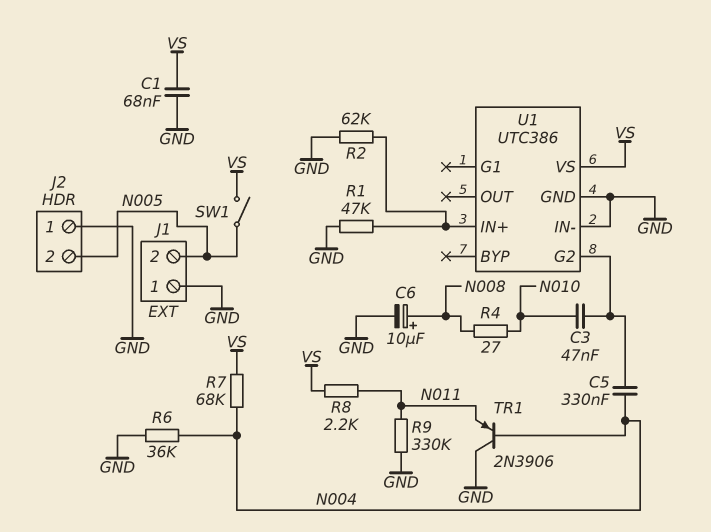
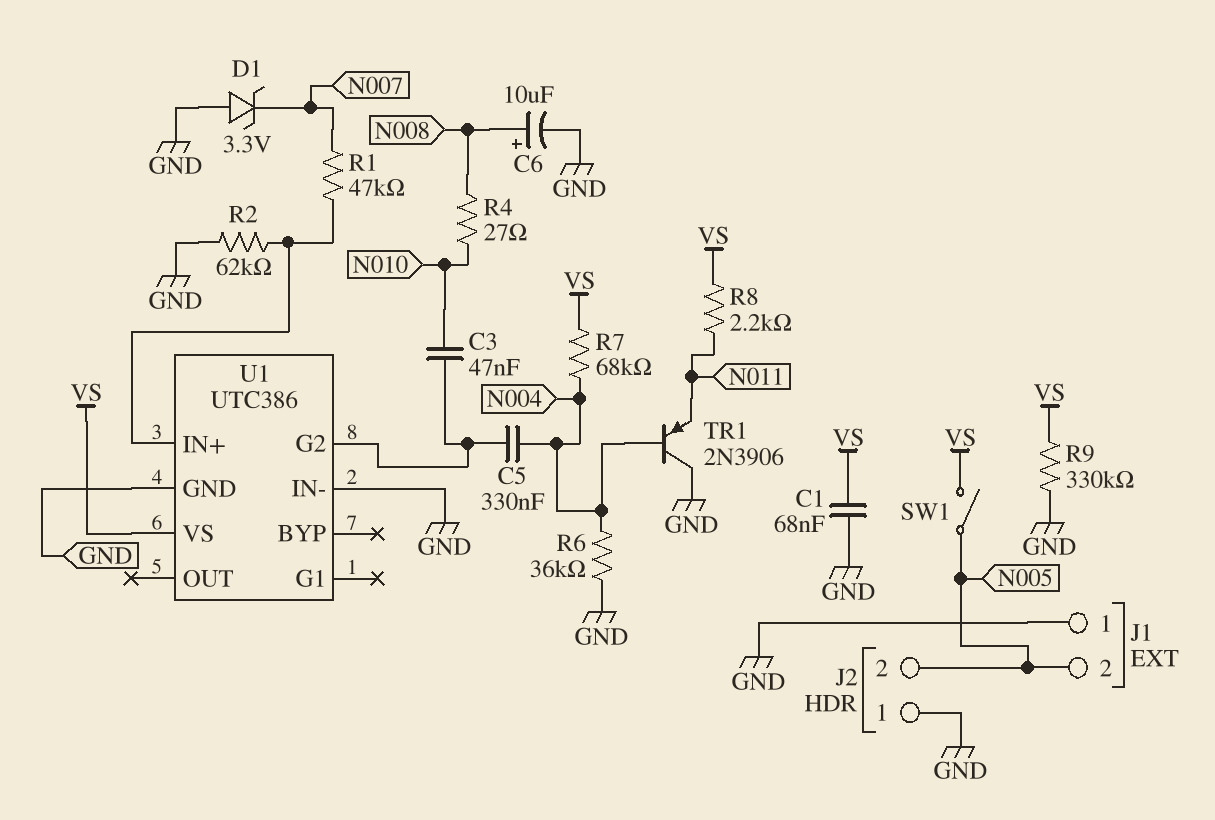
D1: none -> zener 3.3V (A GND, K N007)
R1: 47k (GND, U1/IN+) -> 47k (N007, U1/IN+)
R9: 330k (GND, N011) -> 330k (GND, VS)

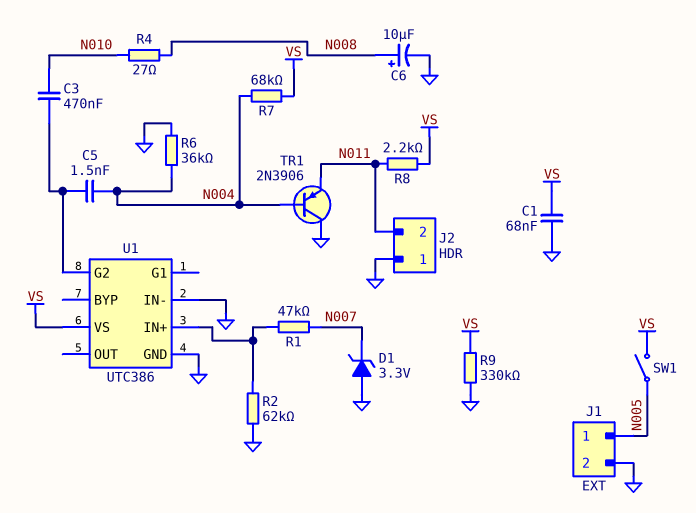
C3: 47nF (N010, U1/G2) -> 470nF (N010, U1/G2)
C5: 330nF (N004, U1/G2) -> 1.5nF (N004, U1/G2)
J1 pin 1: GND -> N005
J1 pin 2: N005 -> GND
J2 pin 2: N005 -> N011

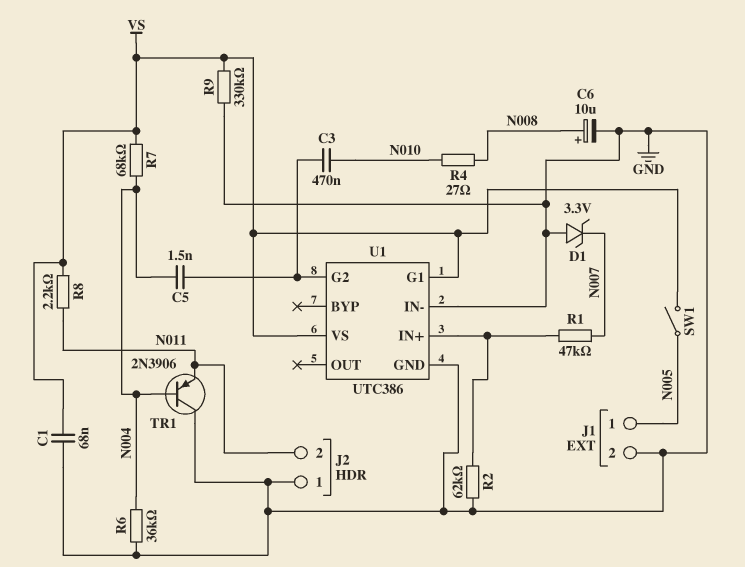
U1 pin G1: none -> VS

